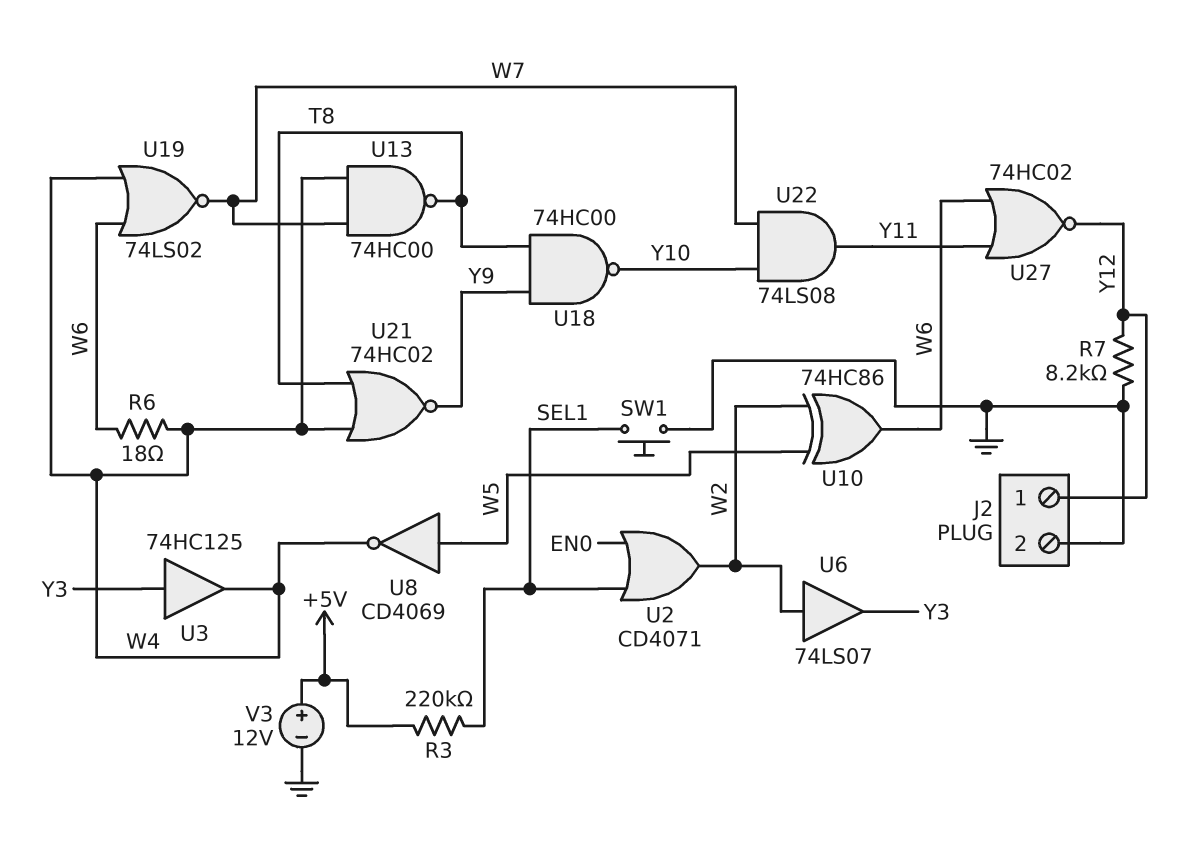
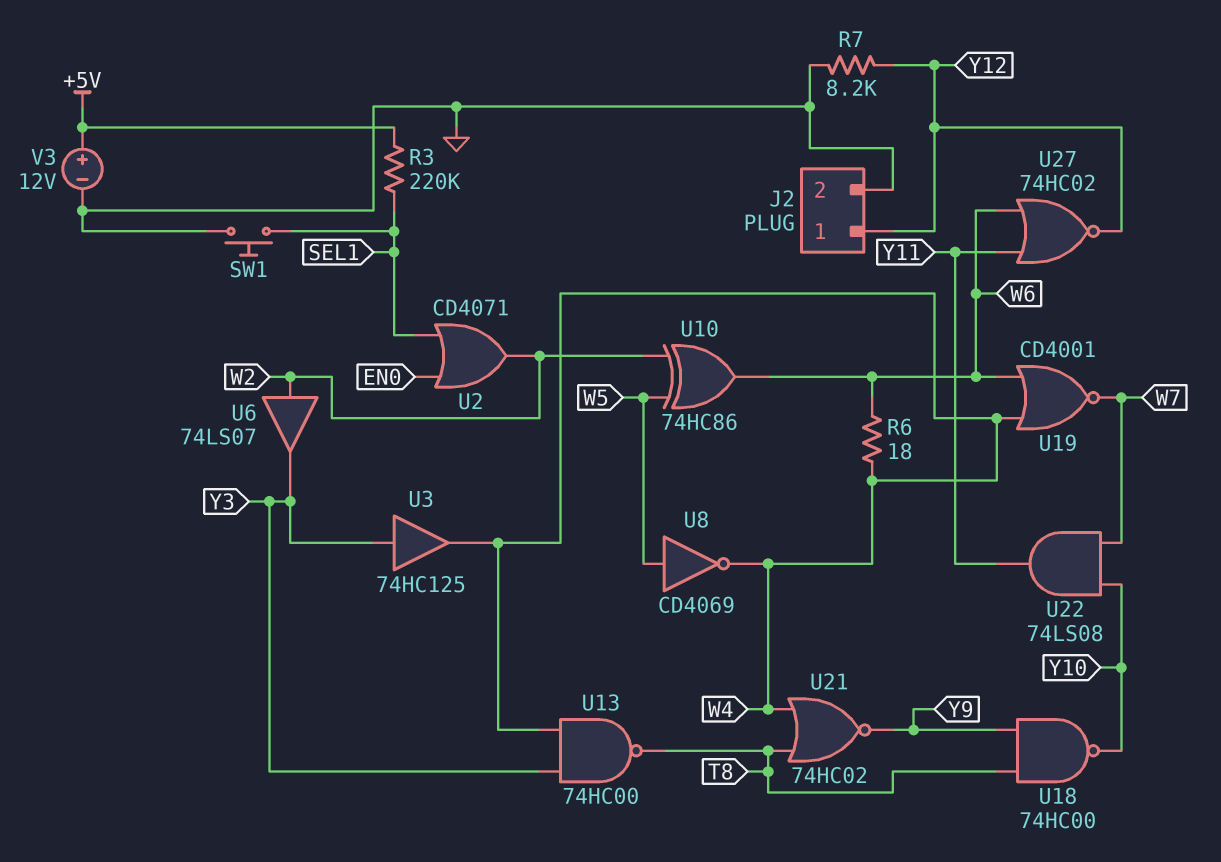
U13: NAND 74HC00 (in W4, in W7, out T8) -> NAND 74HC00 (in W4, in Y3, out T8)
U19: NOR 74LS02 (in W4, in W6, out W7) -> NOR CD4001 (in W4, in W6, out W7)

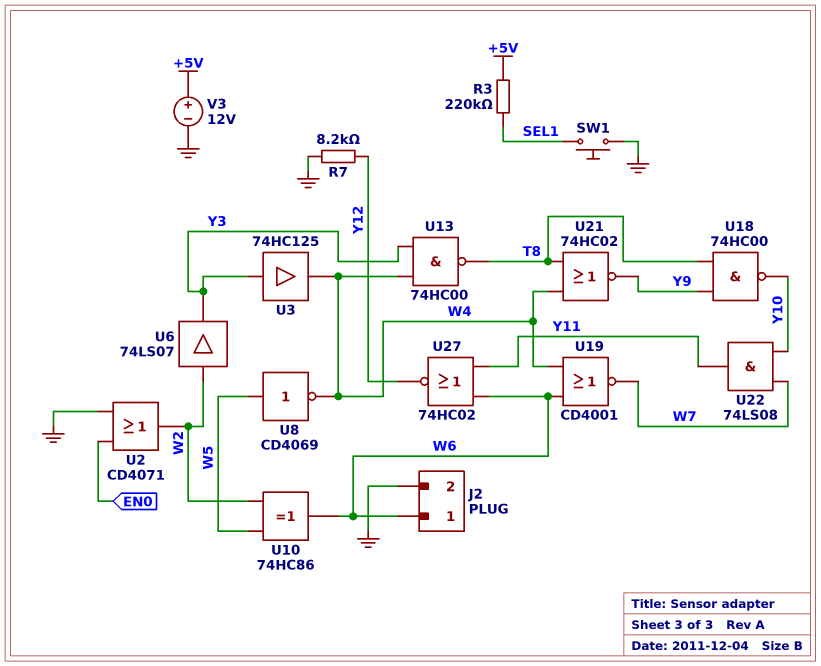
J2 pin 1: Y12 -> W6
R6: 18 (W4, W6) -> none
U2: OR CD4071 (in EN0, in SEL1, out W2) -> OR CD4071 (in EN0, in GND, out W2)

